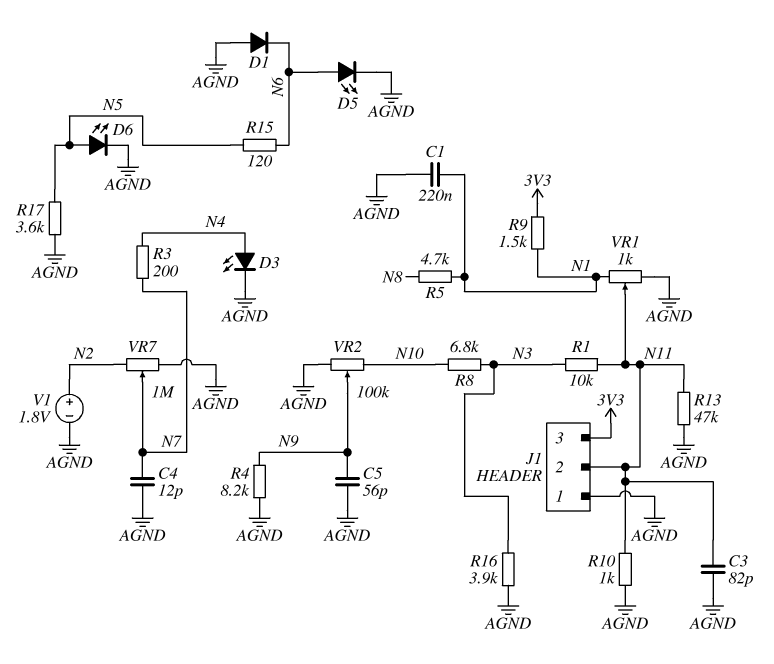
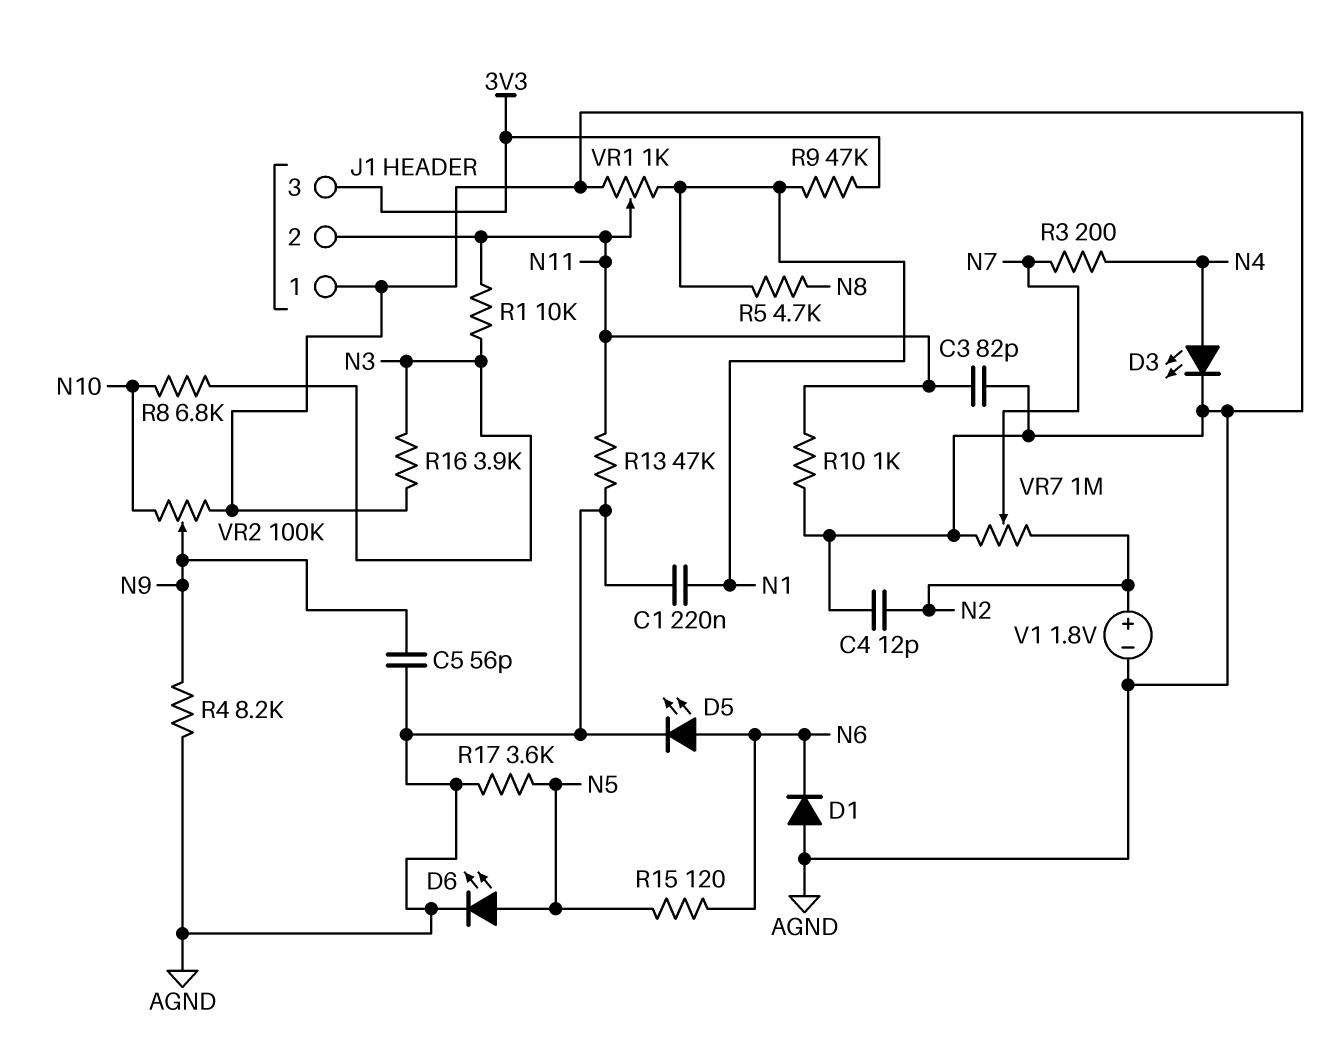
C4: 12pF (AGND, N7) -> 12pF (AGND, N2)
R9: 1.5k (3V3, N1) -> 47k (3V3, N1)

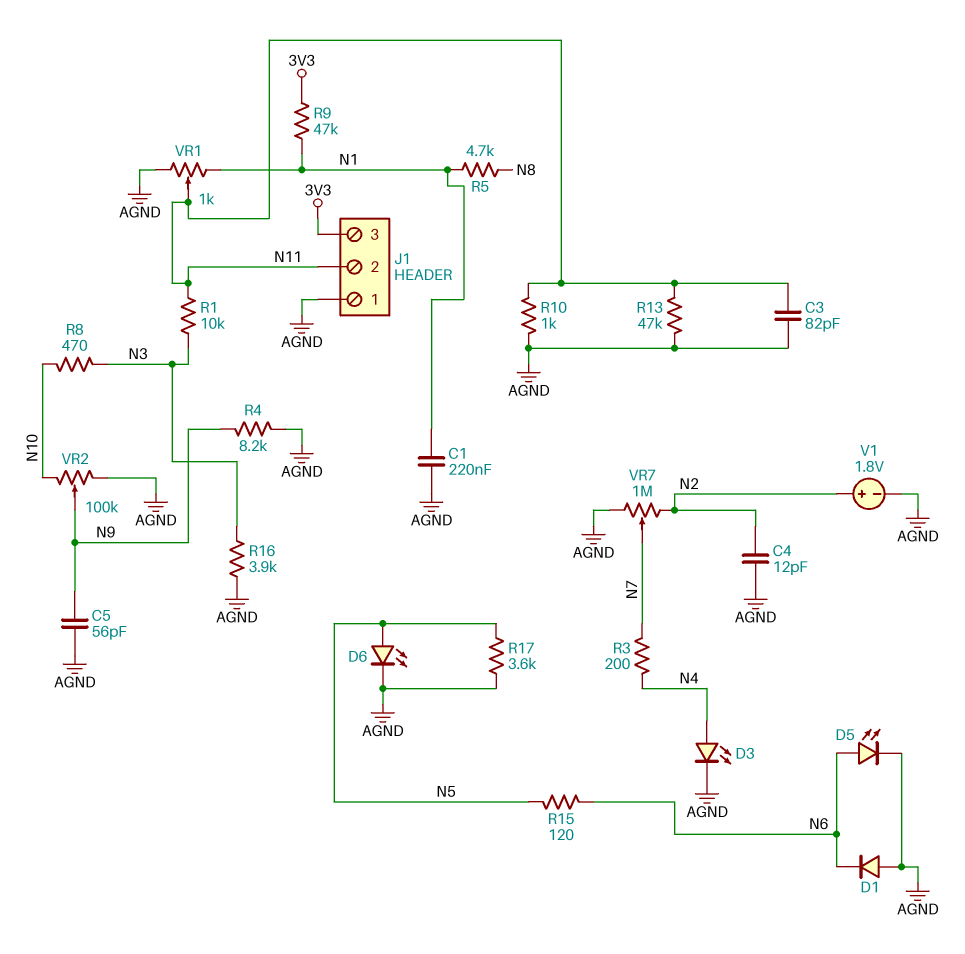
R8: 6.8k (N3, N10) -> 470 (N3, N10)

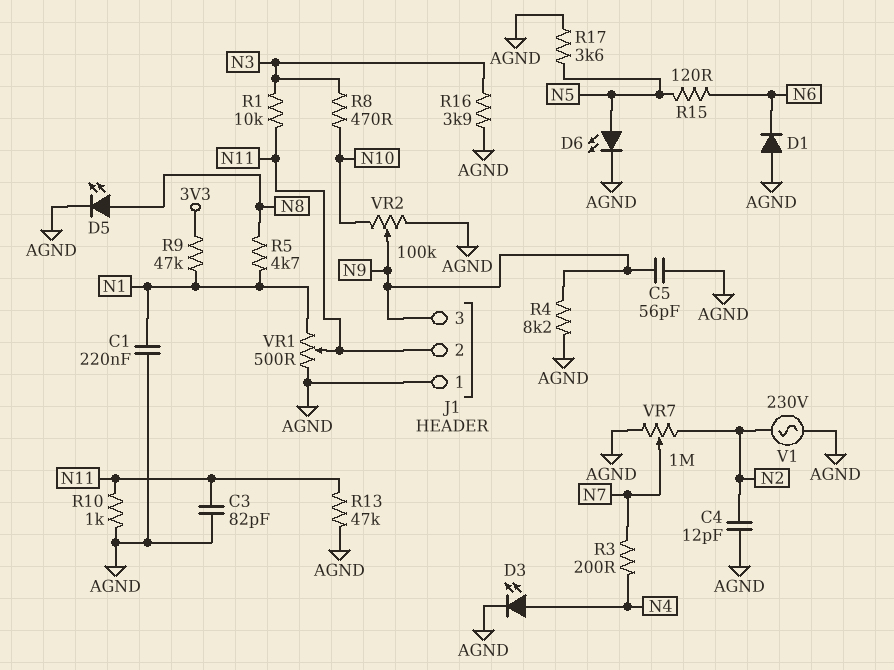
D5: LED (A N6, K AGND) -> LED (A N8, K AGND)
J1 pin 3: 3V3 -> N9
V1: 1.8V (plus N2, minus AGND) -> AC 230V (AGND, N2)
VR1: 1k (AGND, N1, wiper N11) -> 500 (AGND, N1, wiper N11)

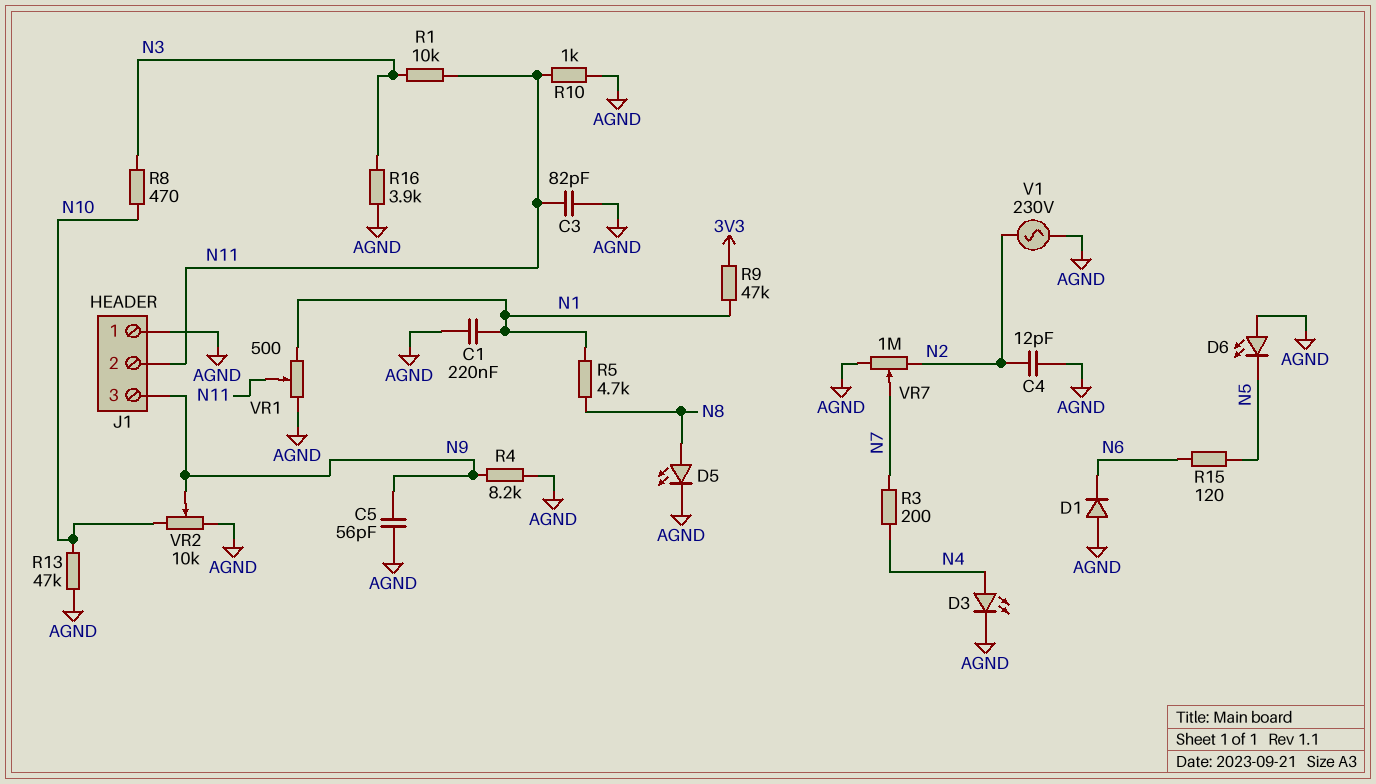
D6: LED (A N5, K AGND) -> LED (A AGND, K N5)
R13: 47k (AGND, N11) -> 47k (AGND, N10)
R17: 3.6k (AGND, N5) -> none
VR2: 100k (AGND, N10, wiper N9) -> 10k (AGND, N10, wiper N9)

